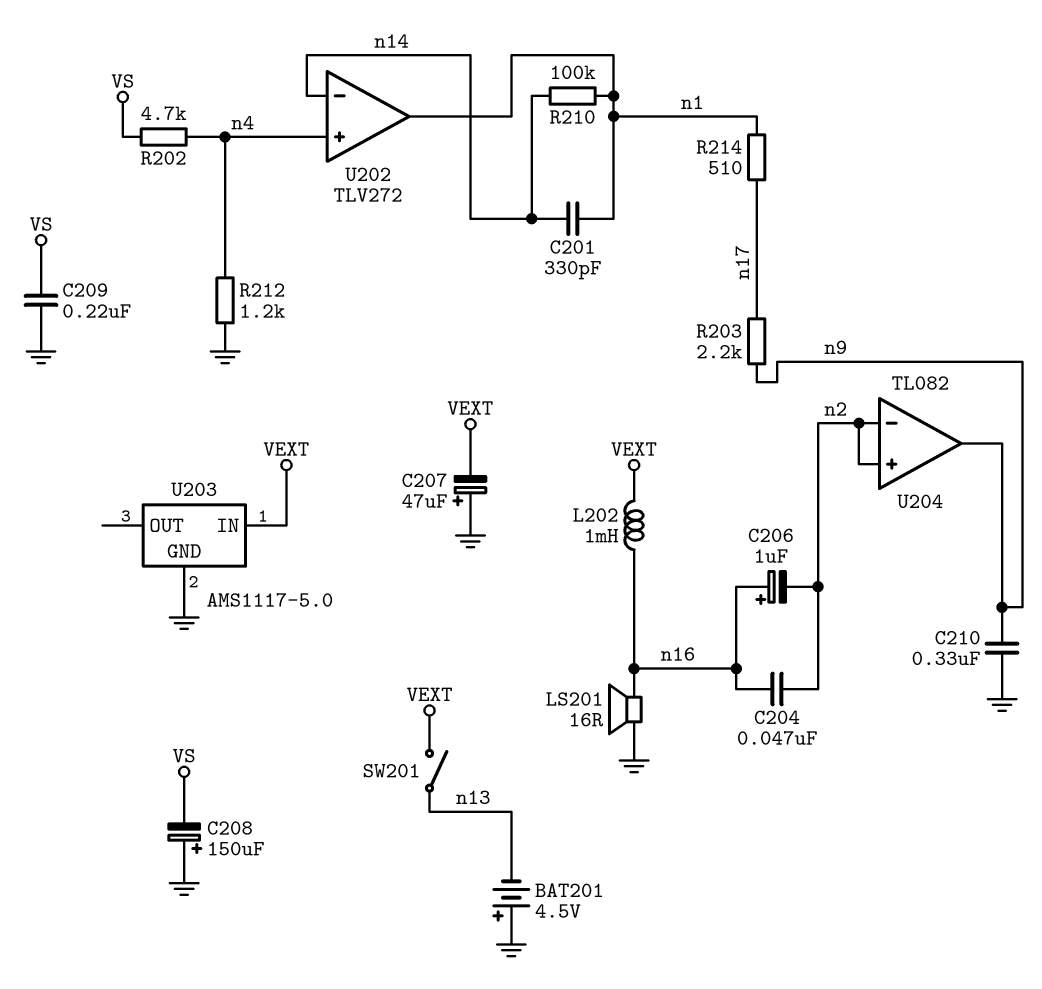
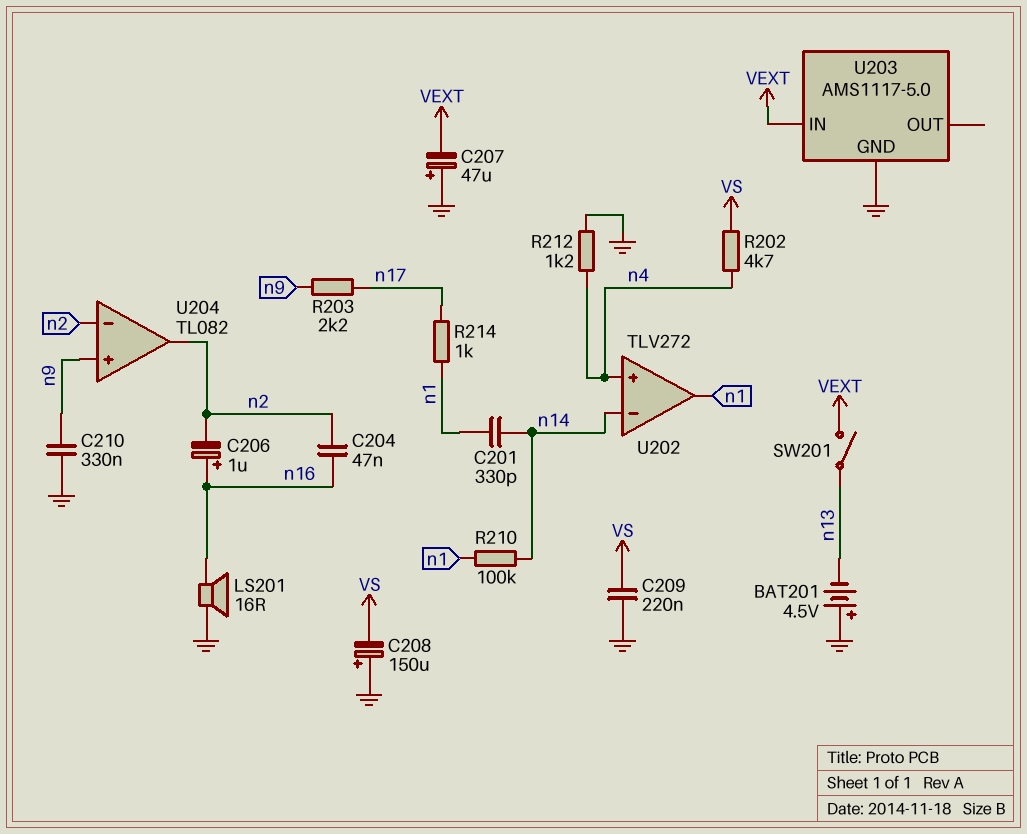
L202: 1mH (VEXT, n16) -> none
R214: 510 (n1, n17) -> 1k (n1, n17)
U204 pin in+: n2 -> n9
U204 pin out: n9 -> n2

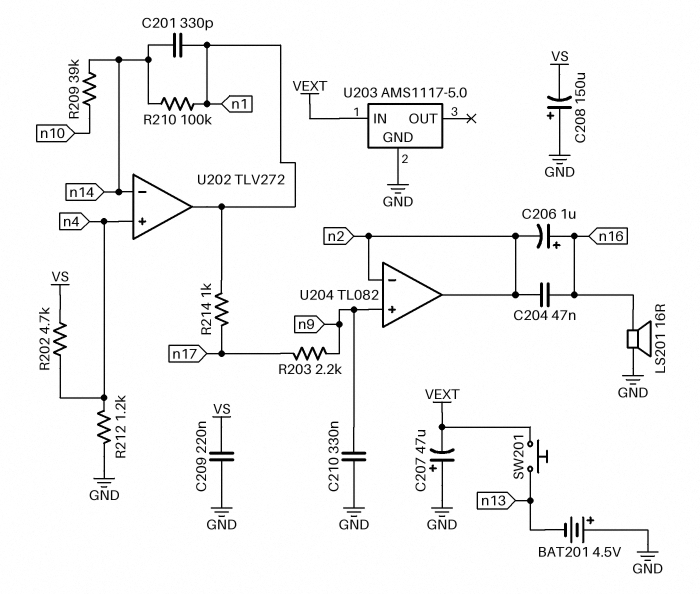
R209: none -> 39k (n10, n14)
SW201: switch (VEXT, n13) -> button (VEXT, n13)

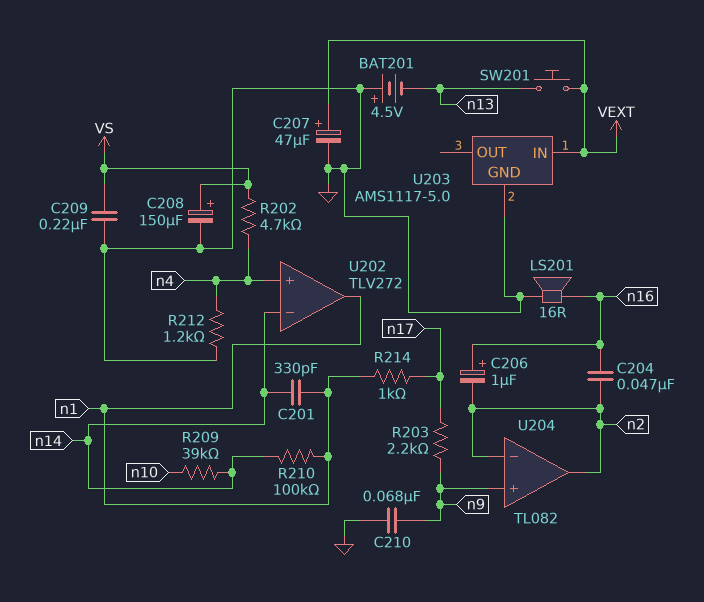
C207: 47uF (plus GND, minus VEXT) -> 47uF (plus VEXT, minus GND)
C208: 150uF (plus GND, minus VS) -> 150uF (plus VS, minus GND)
C210: 330nF (GND, n9) -> 68nF (GND, n9)

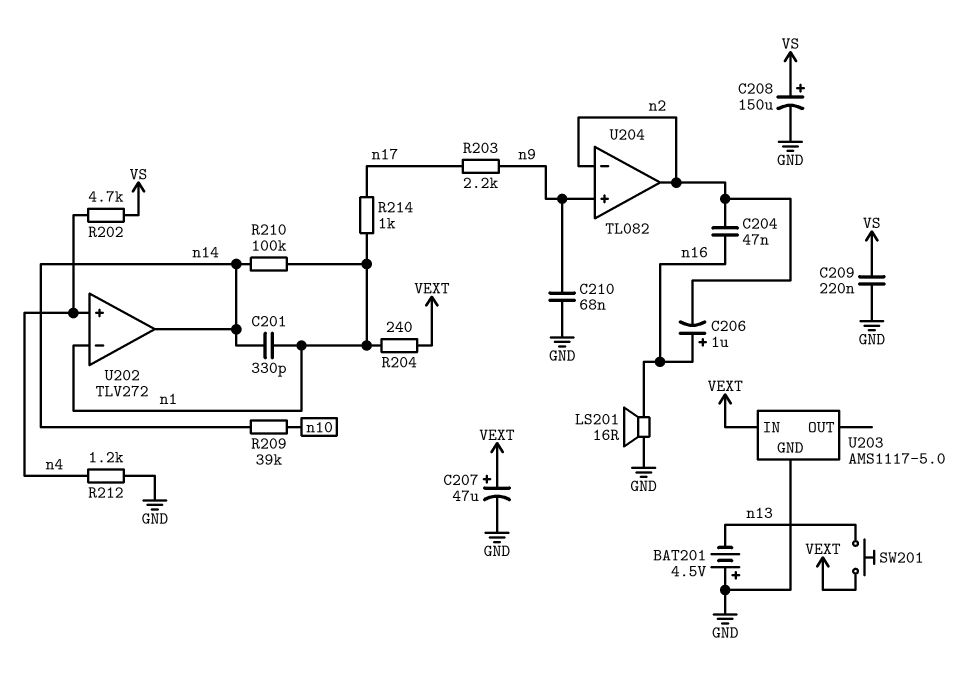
R204: none -> 240 (VEXT, n1)
U202 pin in-: n14 -> n1
U202 pin out: n1 -> n14

